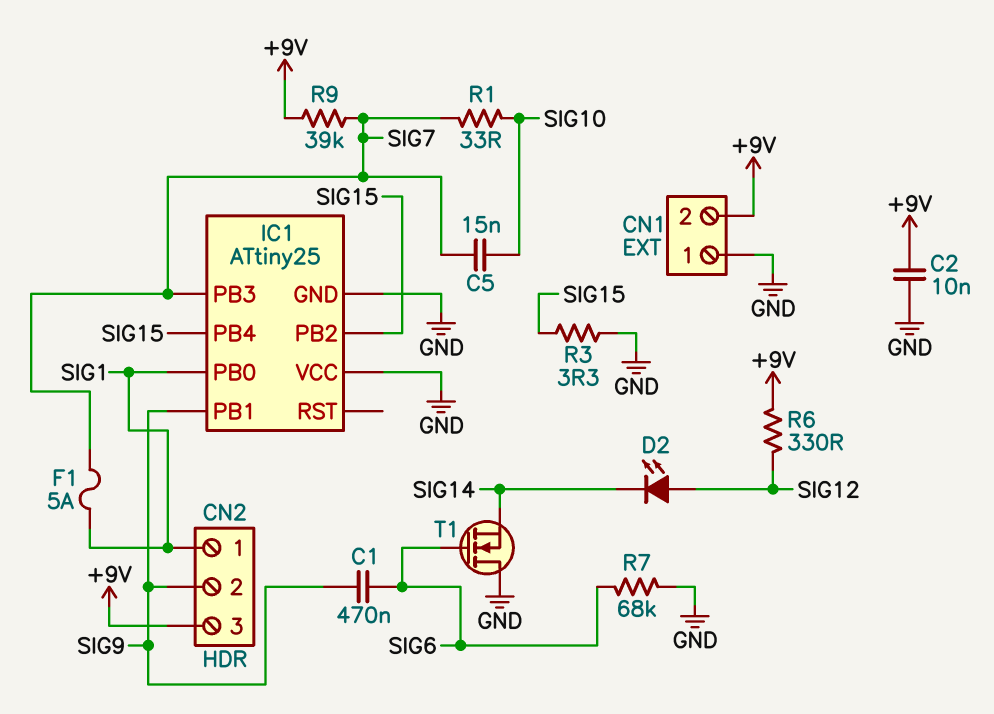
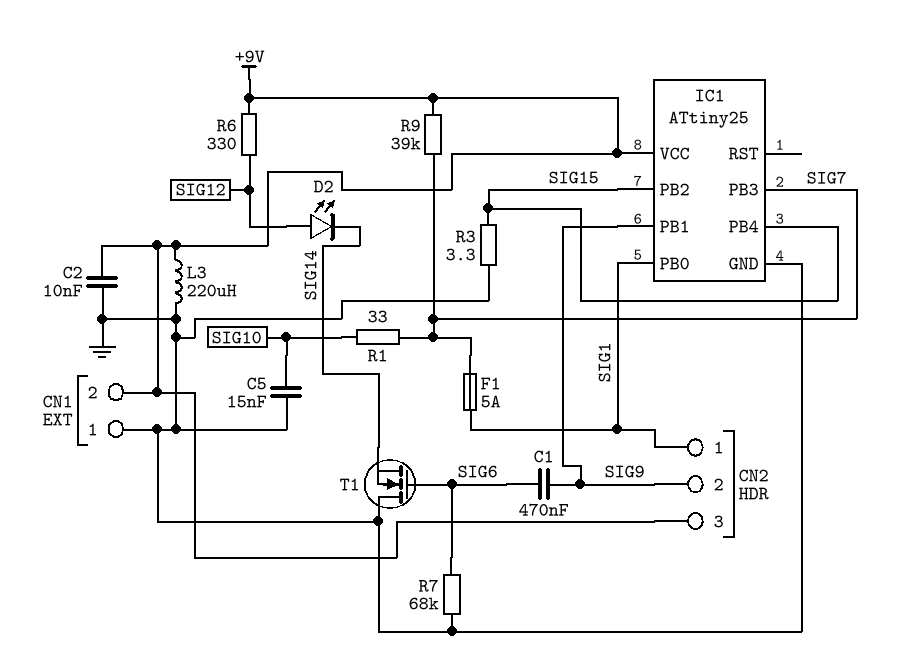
C5: 15nF (SIG7, SIG10) -> 15nF (GND, SIG10)
IC1 pin VCC: GND -> +9V
L3: none -> 220uH (+9V, GND)

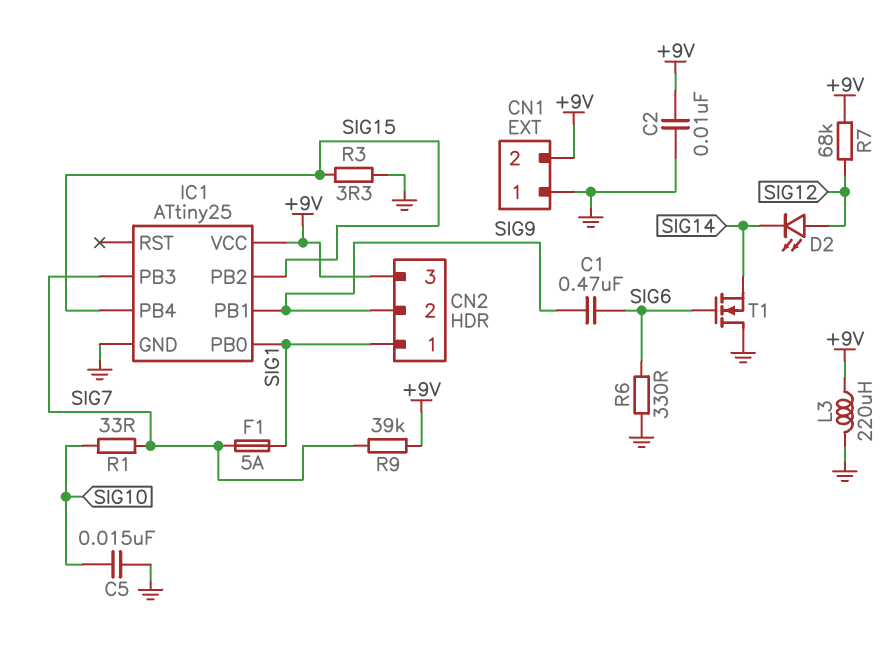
R6: 330 (+9V, SIG12) -> 330 (GND, SIG6)
R7: 68k (GND, SIG6) -> 68k (+9V, SIG12)

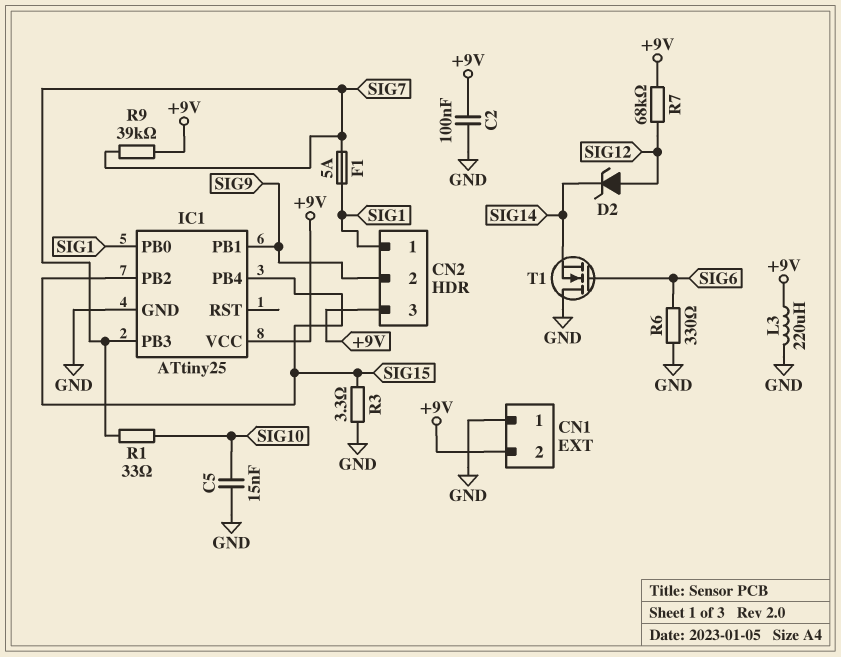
C1: 470nF (SIG6, SIG9) -> none
C2: 10nF (+9V, GND) -> 100nF (+9V, GND)
D2: LED (A SIG12, K SIG14) -> zener (A SIG12, K SIG14)

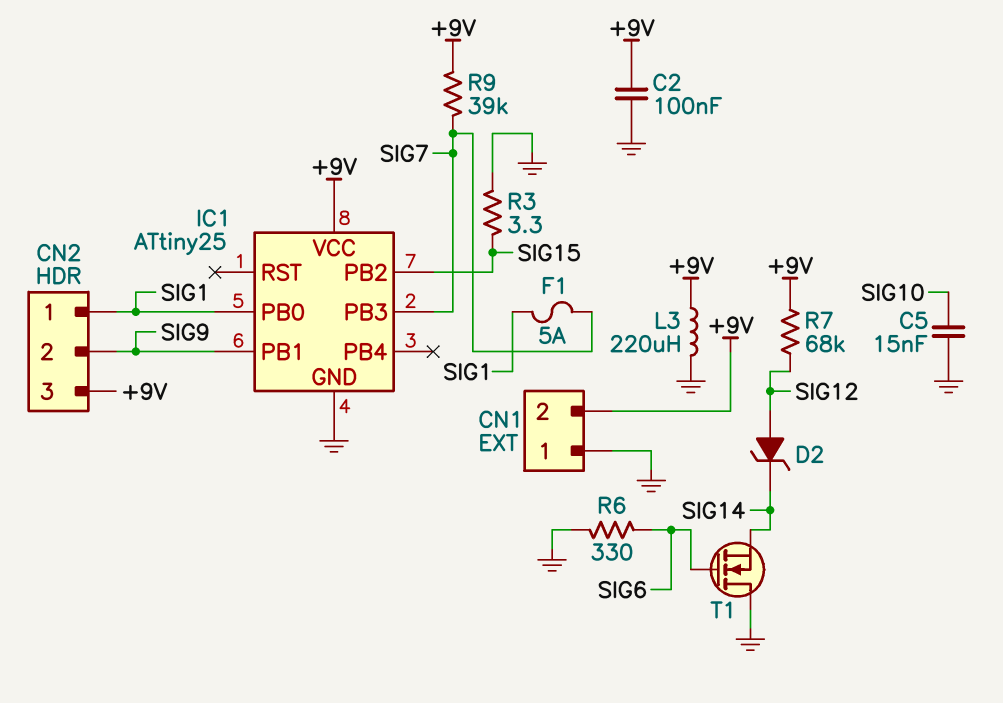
IC1 pin PB4: SIG15 -> none
R1: 33 (SIG7, SIG10) -> none

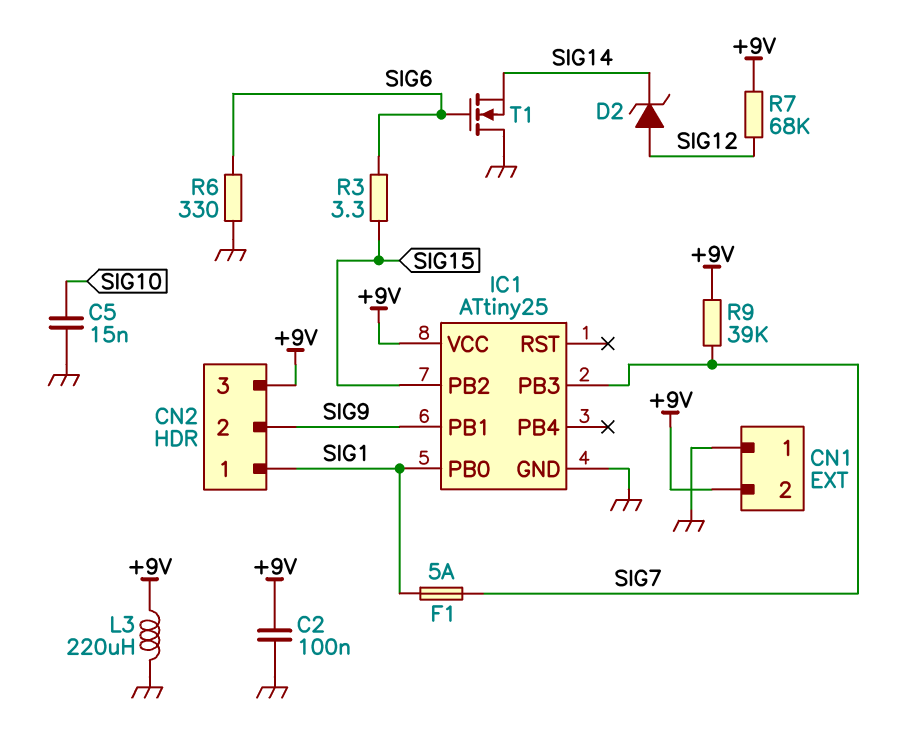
R3: 3.3 (GND, SIG15) -> 3.3 (SIG6, SIG15)

